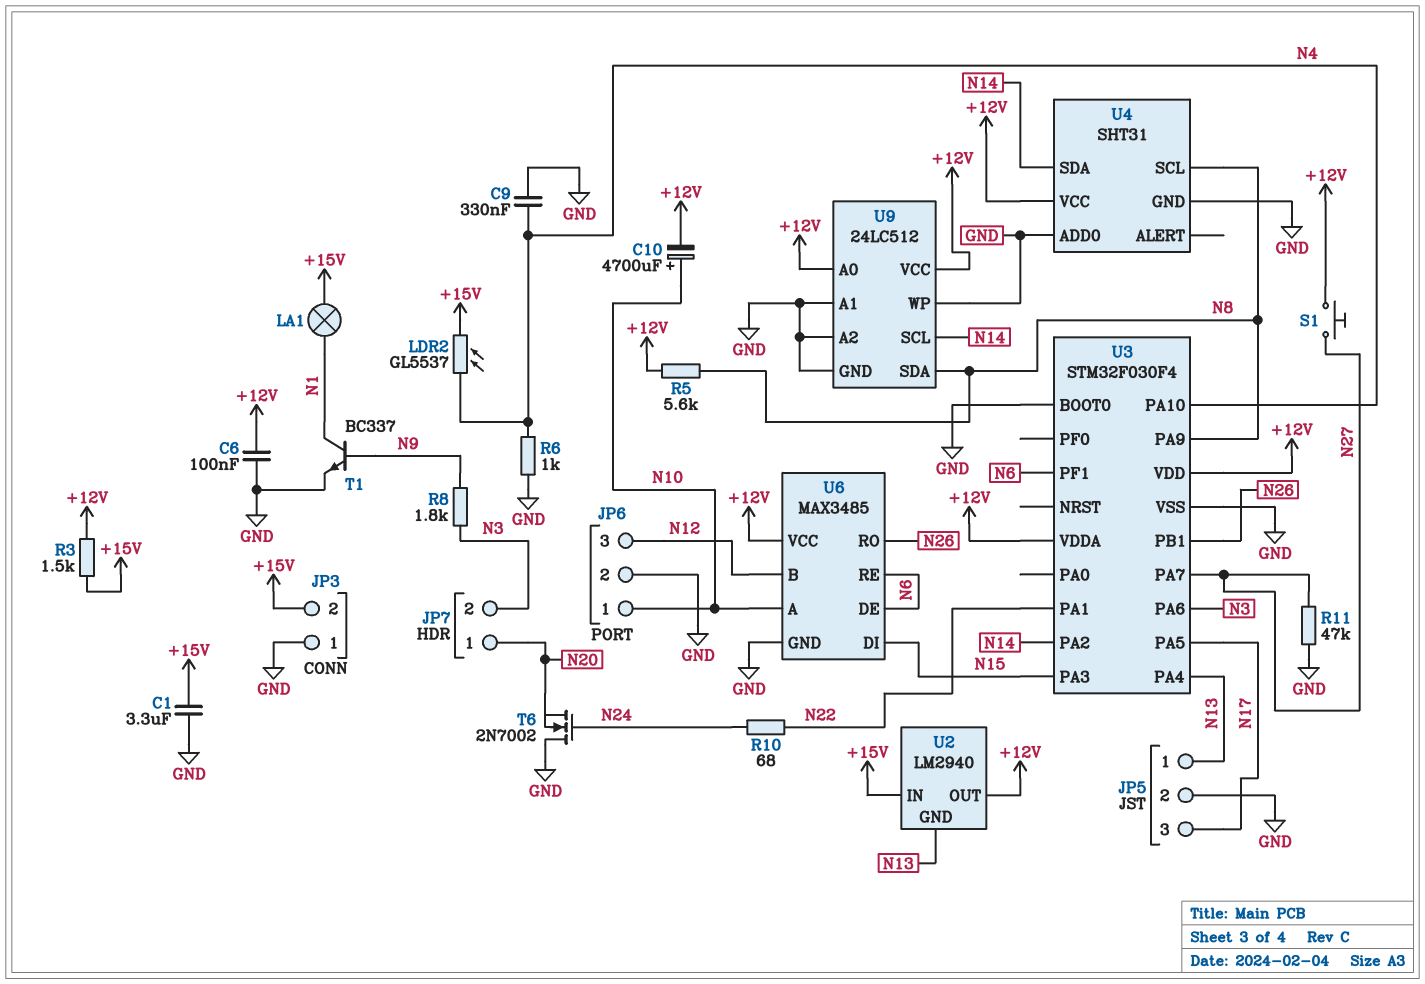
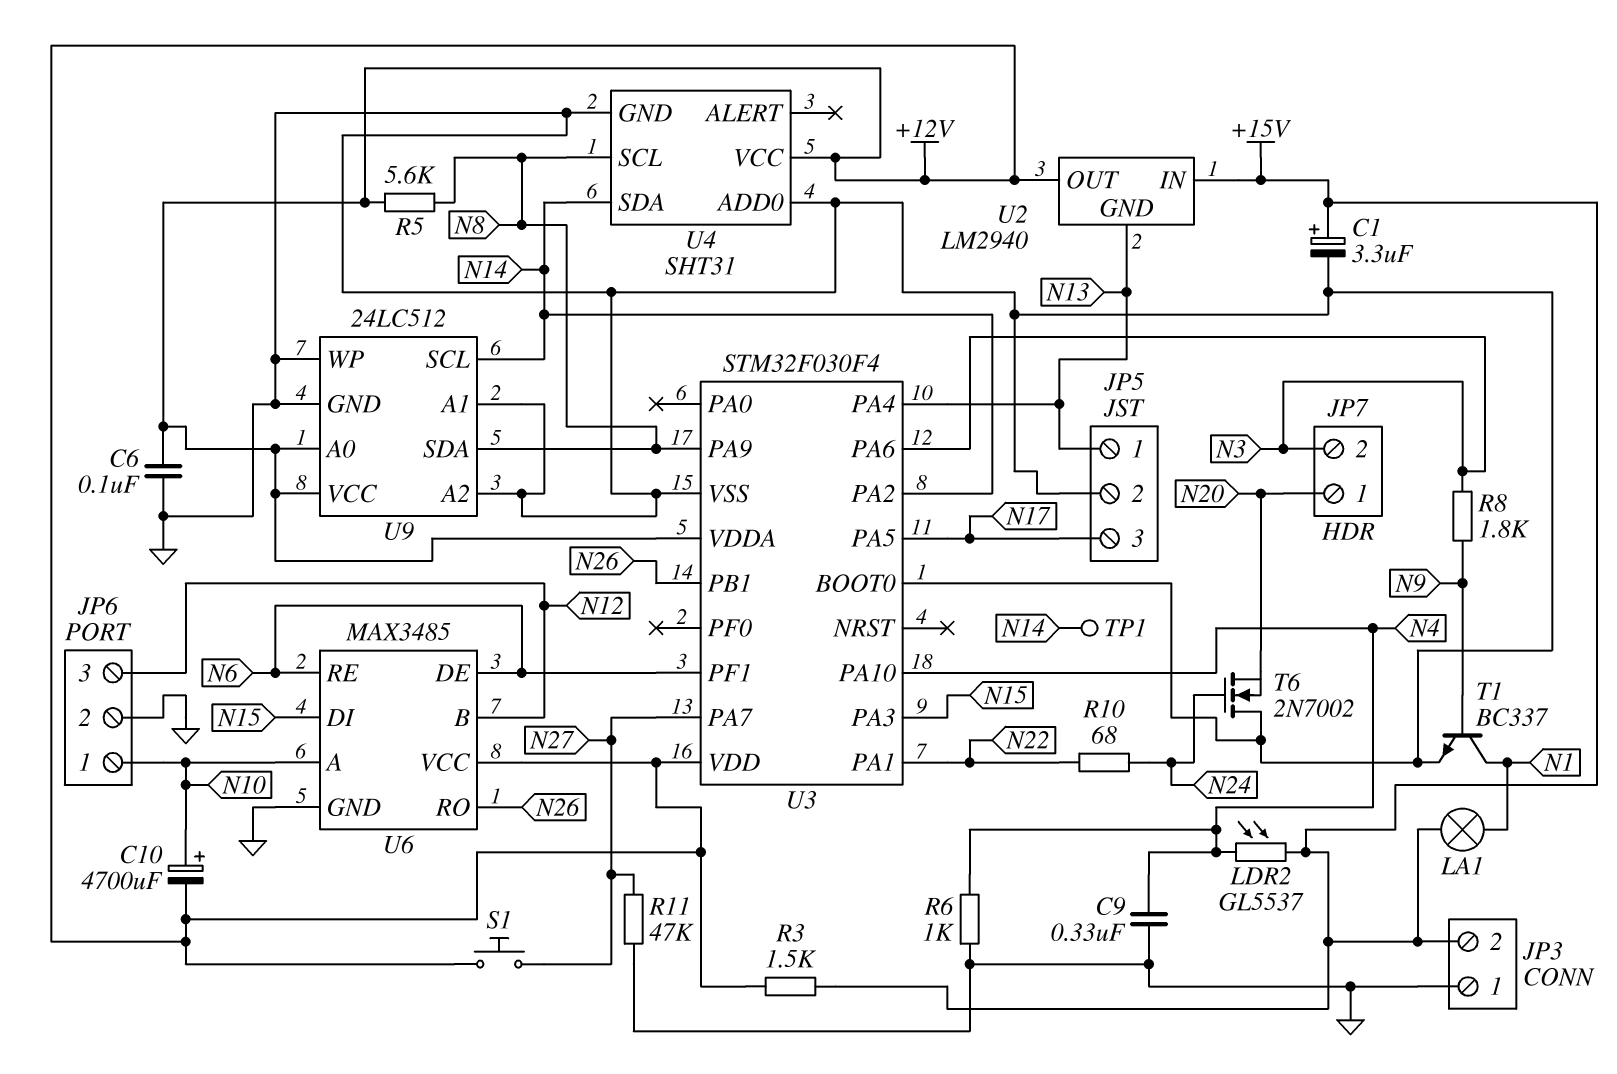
C1: 3.3uF (+15V, GND) -> 3.3uF (plus +15V, minus GND)
TP1: none -> test point (N14)

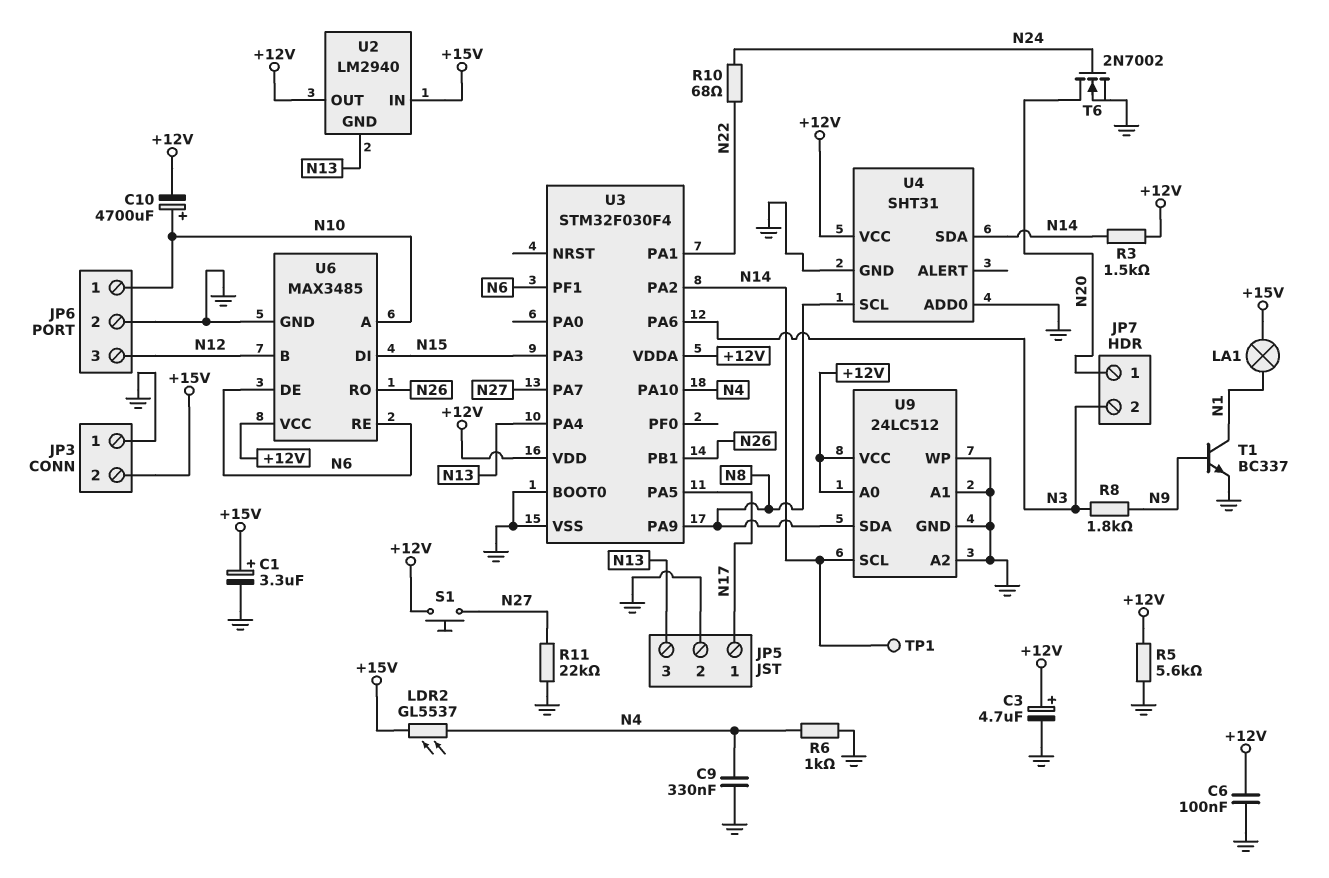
C3: none -> 4.7uF (plus +12V, minus GND)
JP5 pin 1: N13 -> N17
JP5 pin 3: N17 -> N13
R3: 1.5k (+12V, +15V) -> 1.5k (+12V, N14)
R5: 5.6k (+12V, N8) -> 5.6k (+12V, GND)
R11: 47k (GND, N27) -> 22k (GND, N27)
T6: NMOS 2N7002 (G N24, D GND, S N20) -> NMOS 2N7002 (G N24, D N20, S GND)

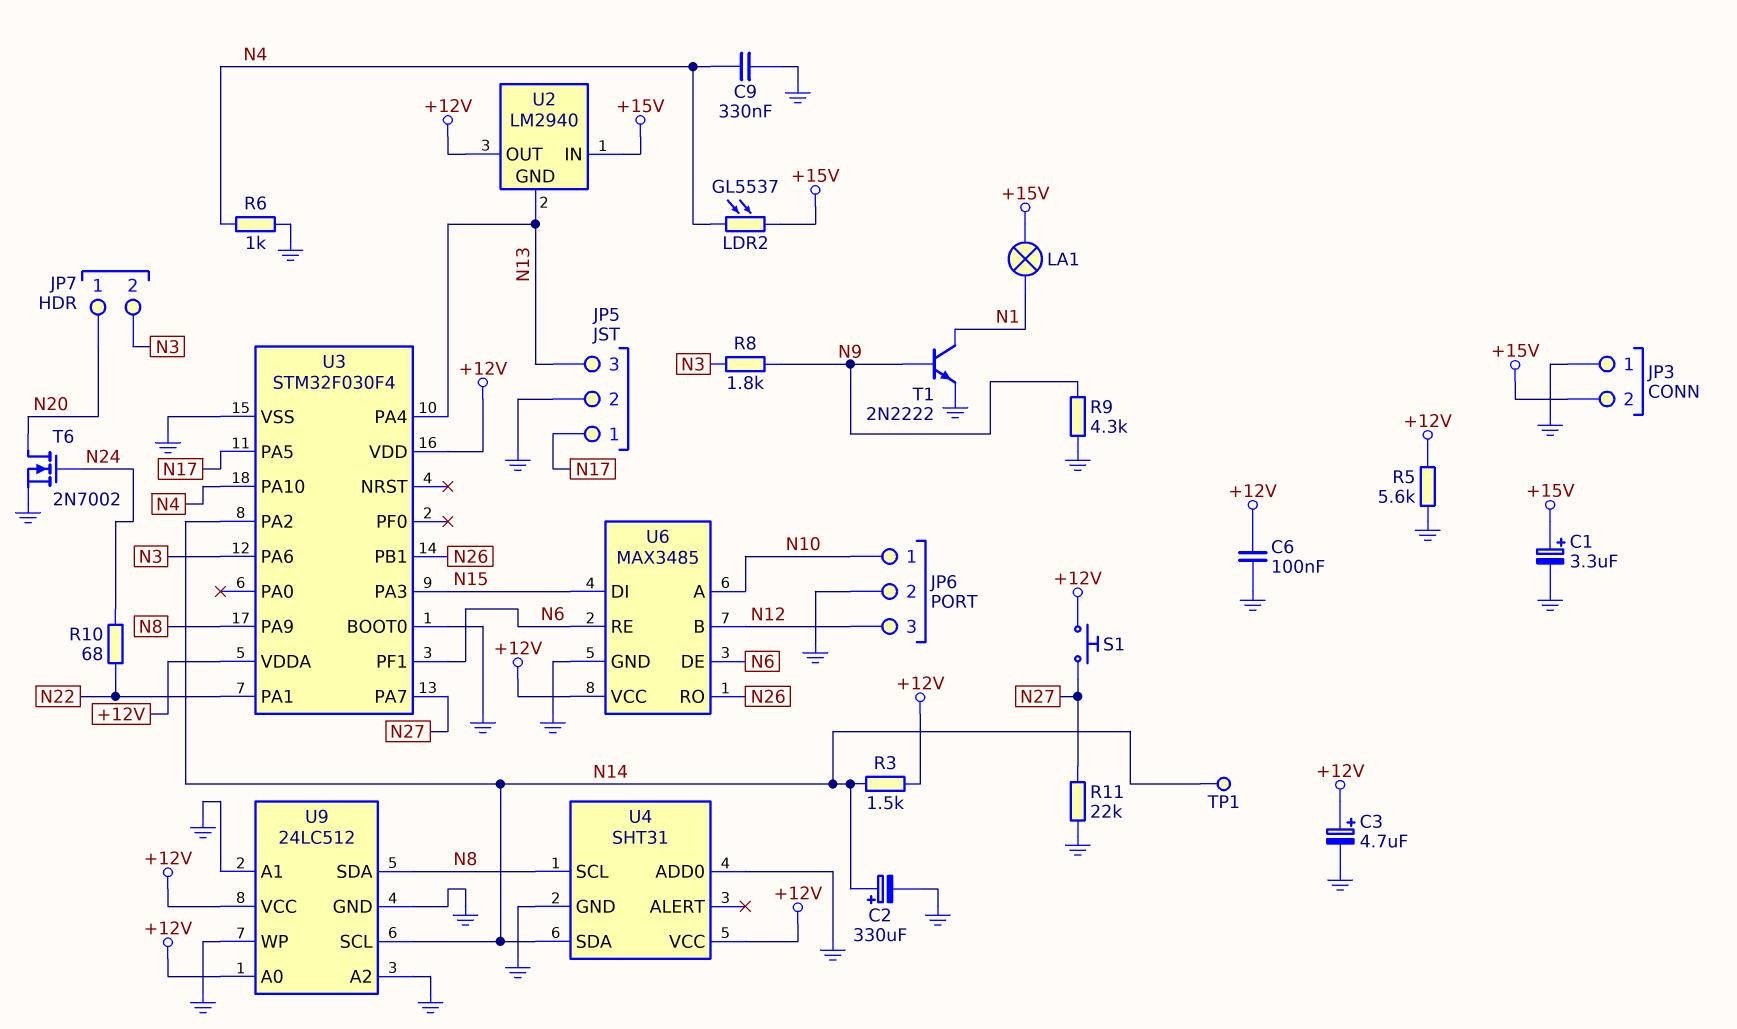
C2: none -> 330uF (plus N14, minus GND)
C10: 4700uF (plus N10, minus +12V) -> none
R9: none -> 4.3k (GND, N9)
T1: NPN BC337 (B N9, C N1, E GND) -> NPN 2N2222 (B N9, C N1, E GND)

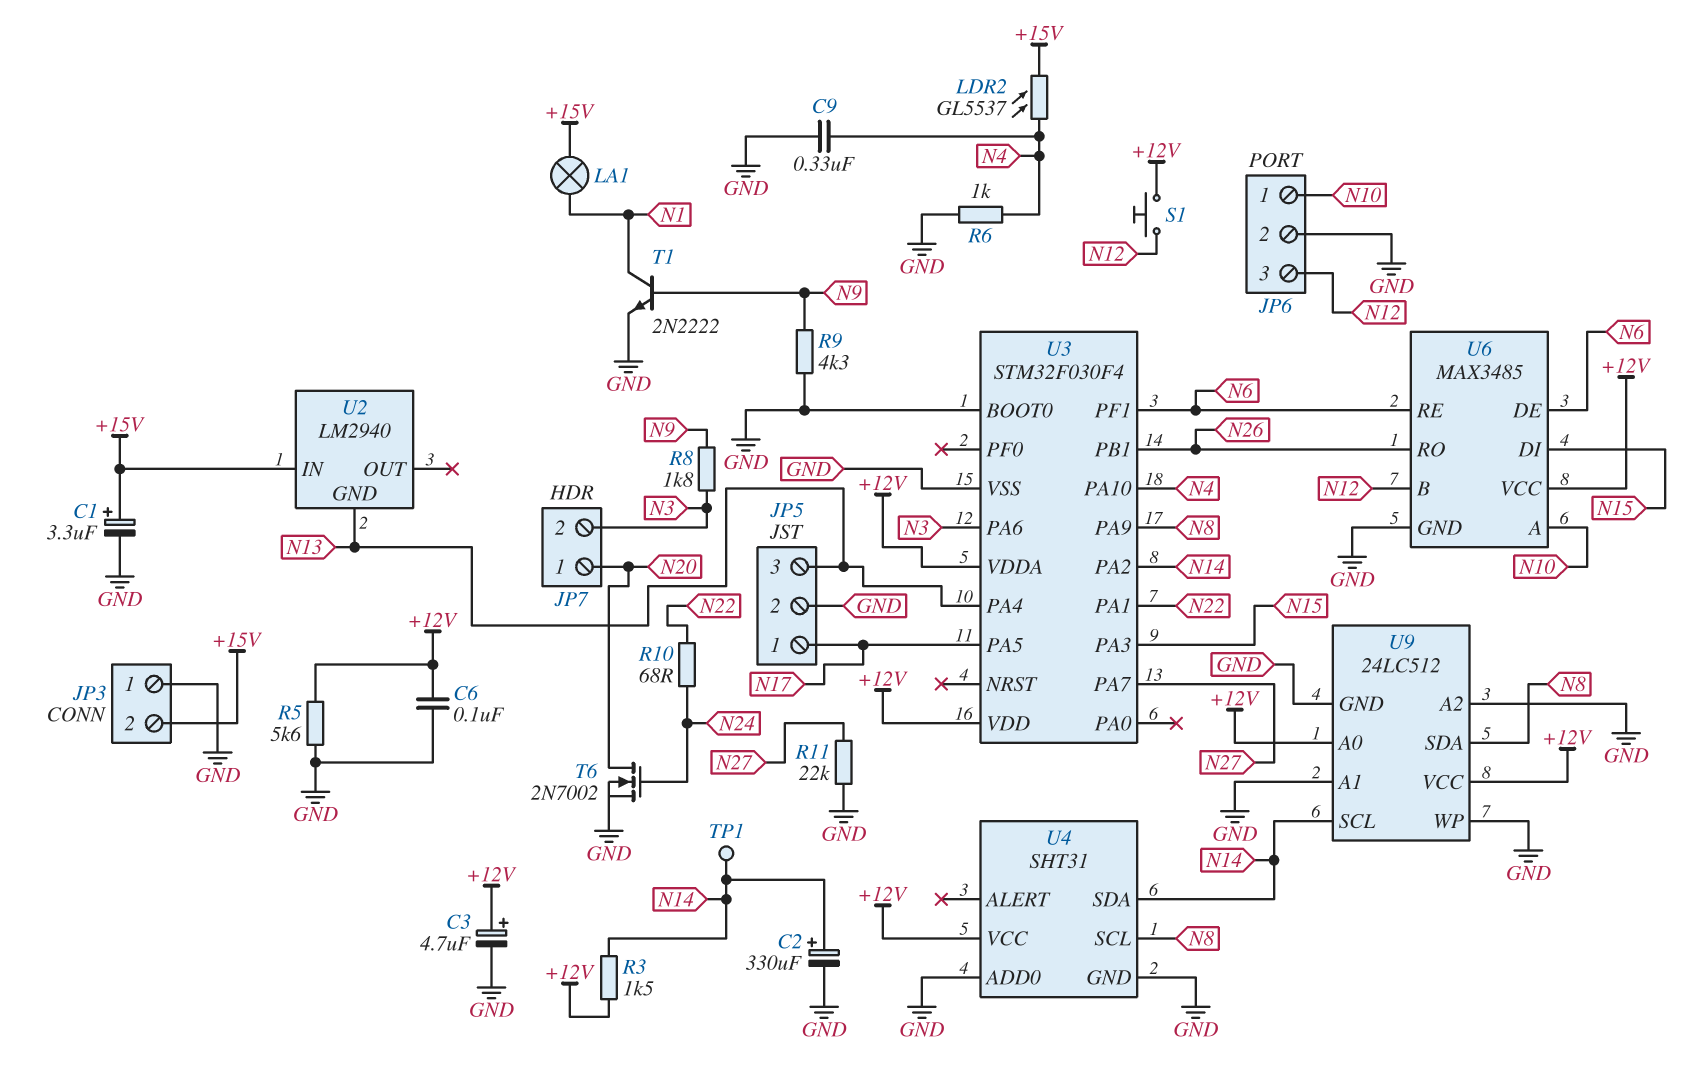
S1: button (+12V, N27) -> button (+12V, N12)
U2 pin OUT: +12V -> none

